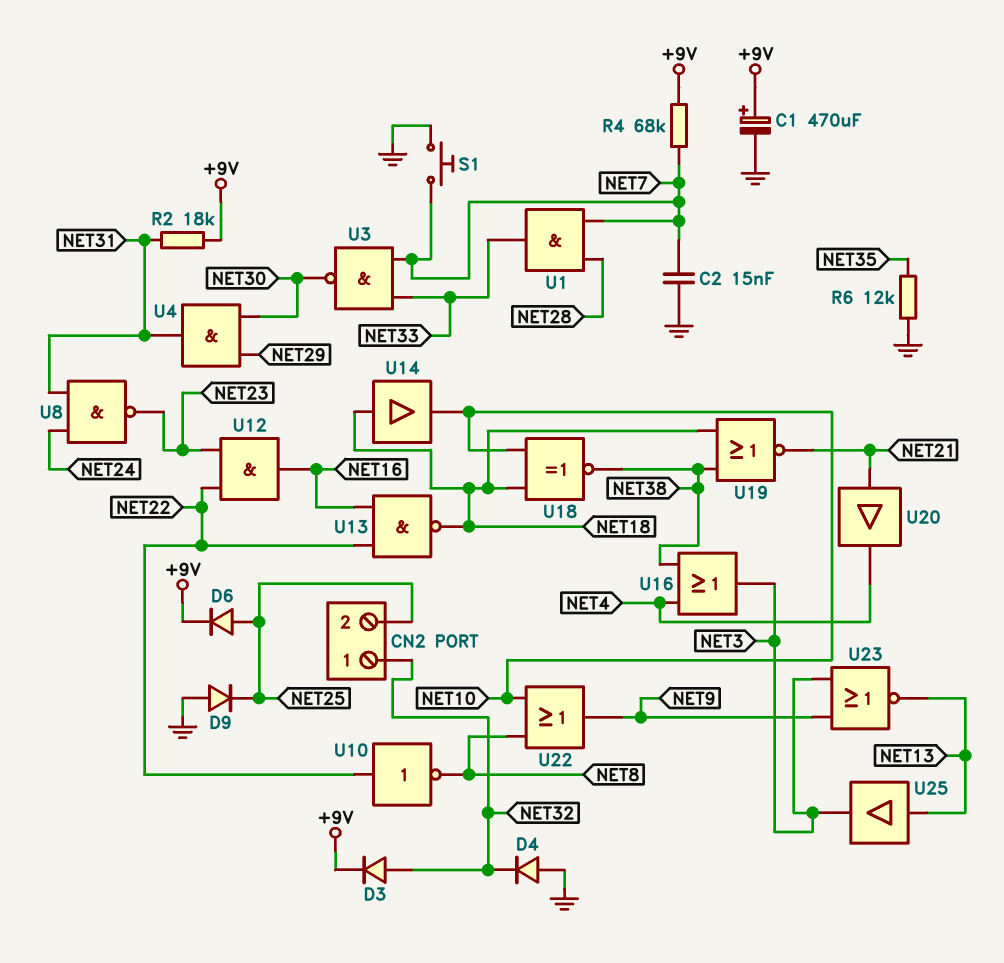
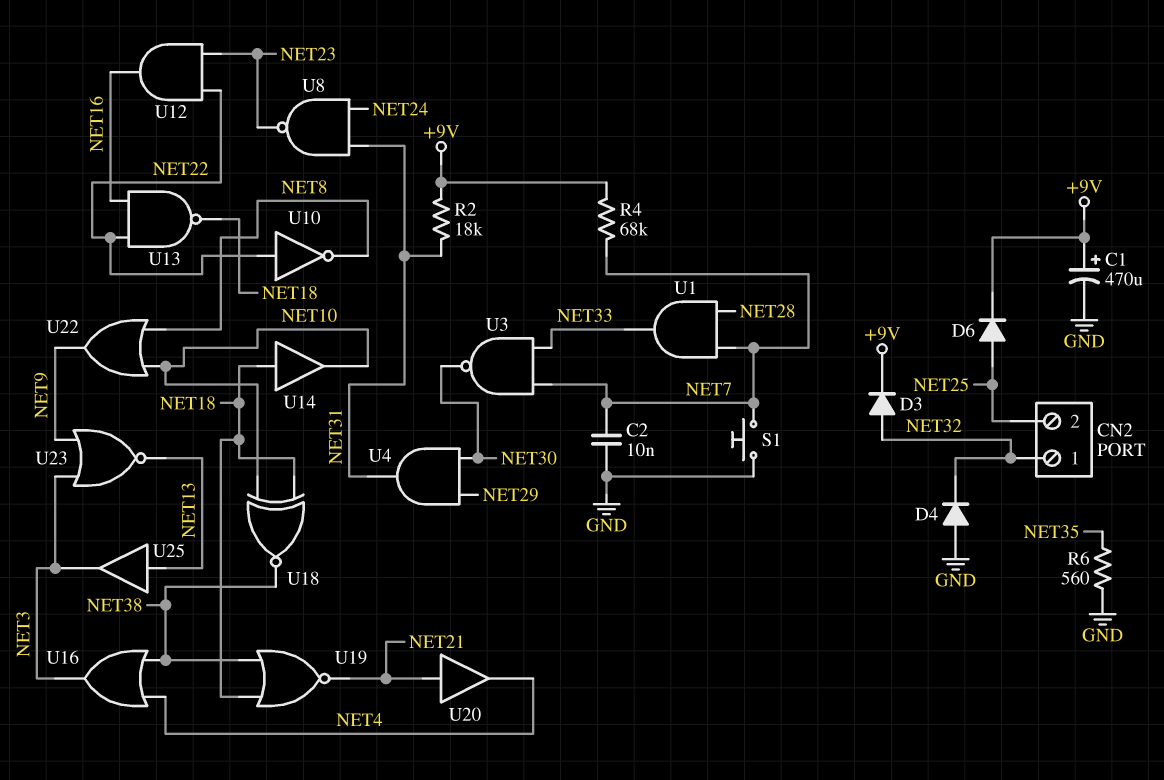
C2: 15nF (GND, NET7) -> 10nF (GND, NET7)
D9: diode (A GND, K NET25) -> none
R6: 12k (GND, NET35) -> 560 (GND, NET35)

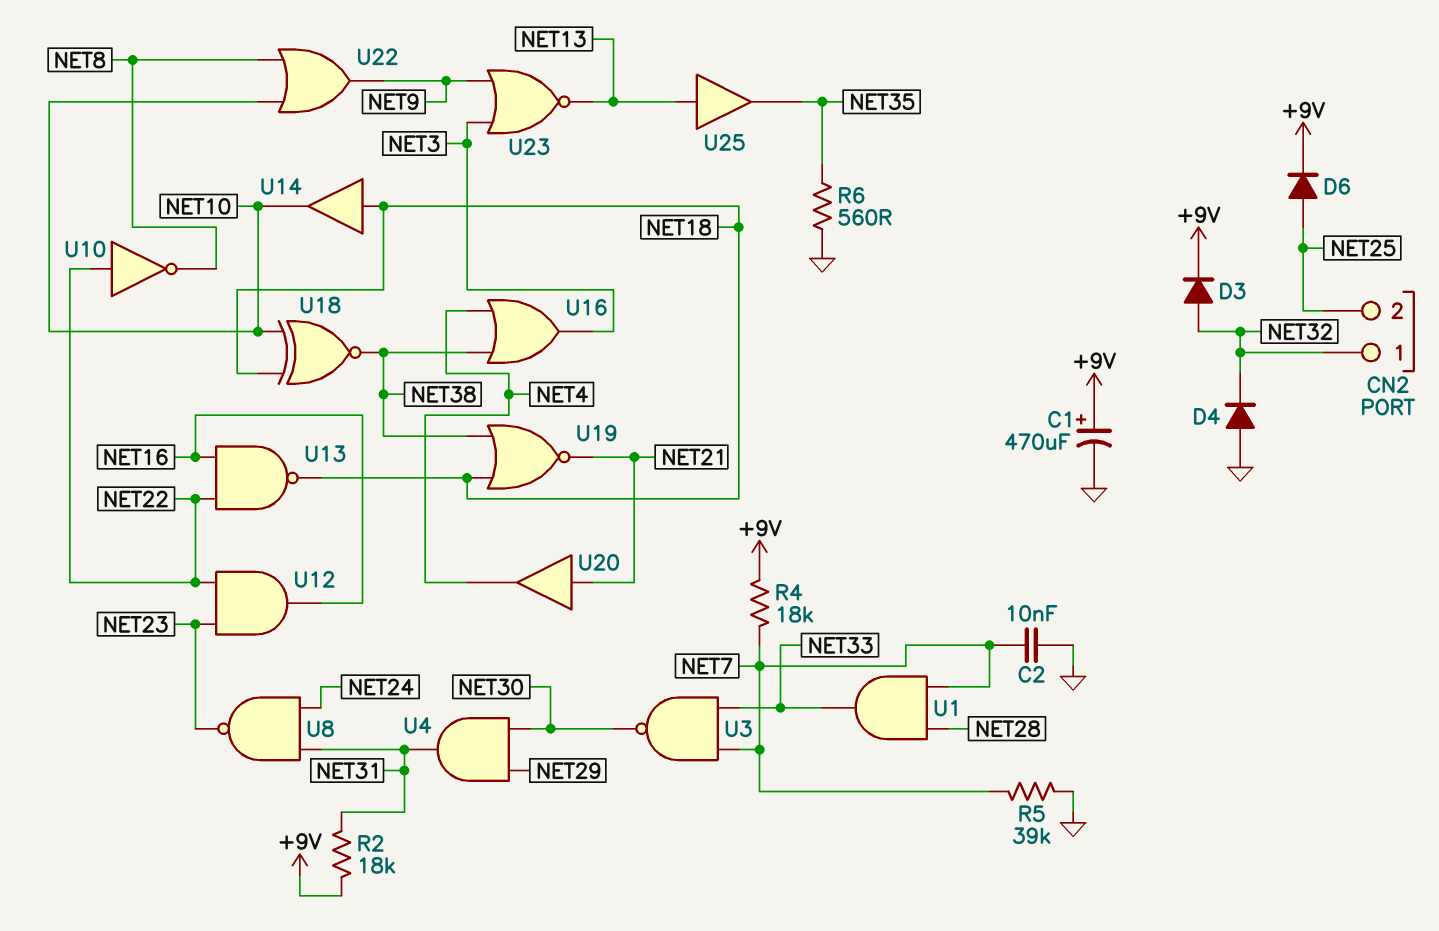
R4: 68k (+9V, NET7) -> 18k (+9V, NET7)
R5: none -> 39k (GND, NET7)
S1: button (GND, NET7) -> none
U25: buffer (in NET13, out NET3) -> buffer (in NET13, out NET35)

